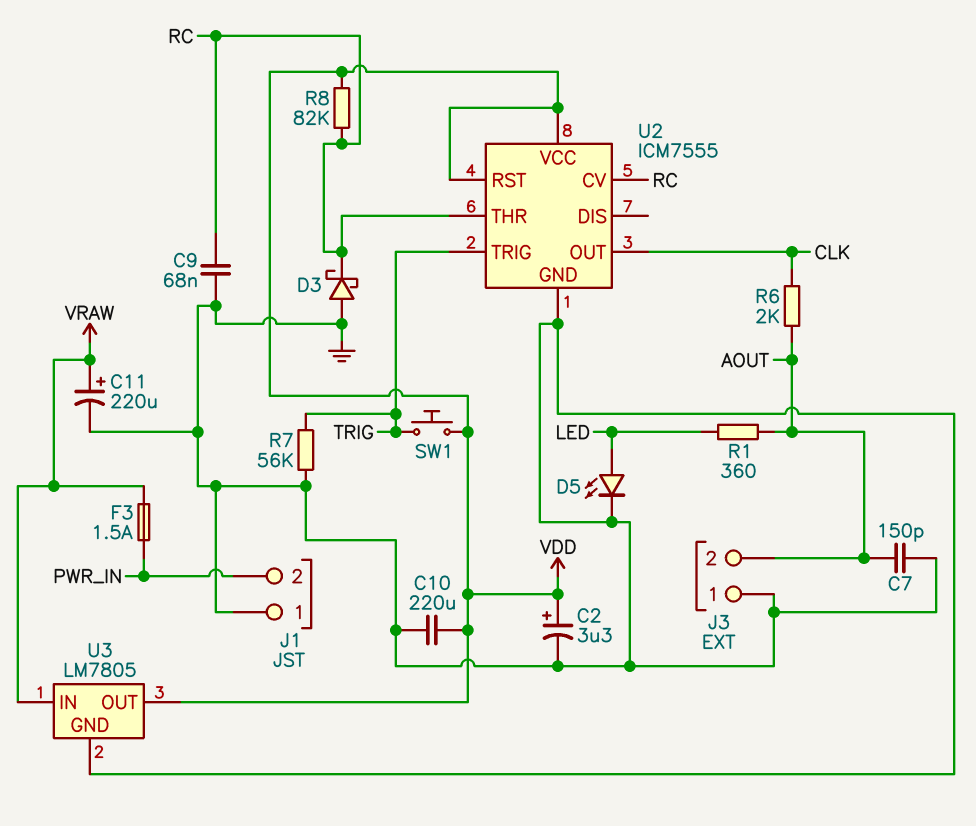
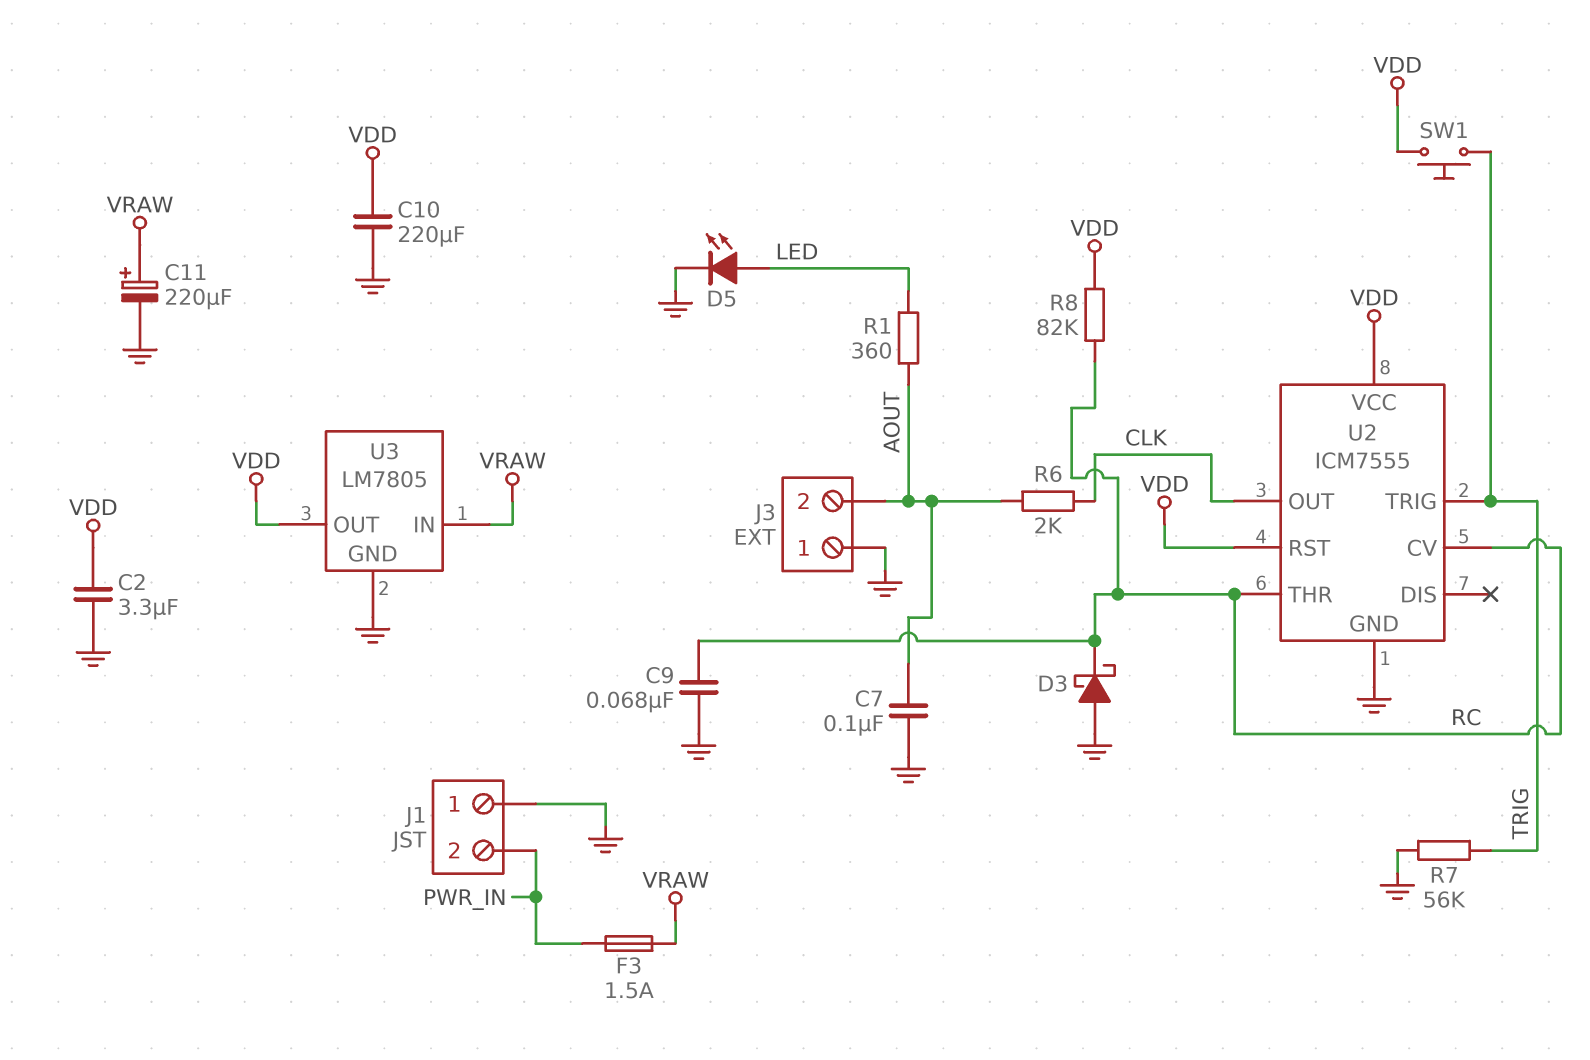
C2: 3.3uF (plus VDD, minus GND) -> 3.3uF (GND, VDD)
C7: 150pF (AOUT, GND) -> 100nF (AOUT, GND)

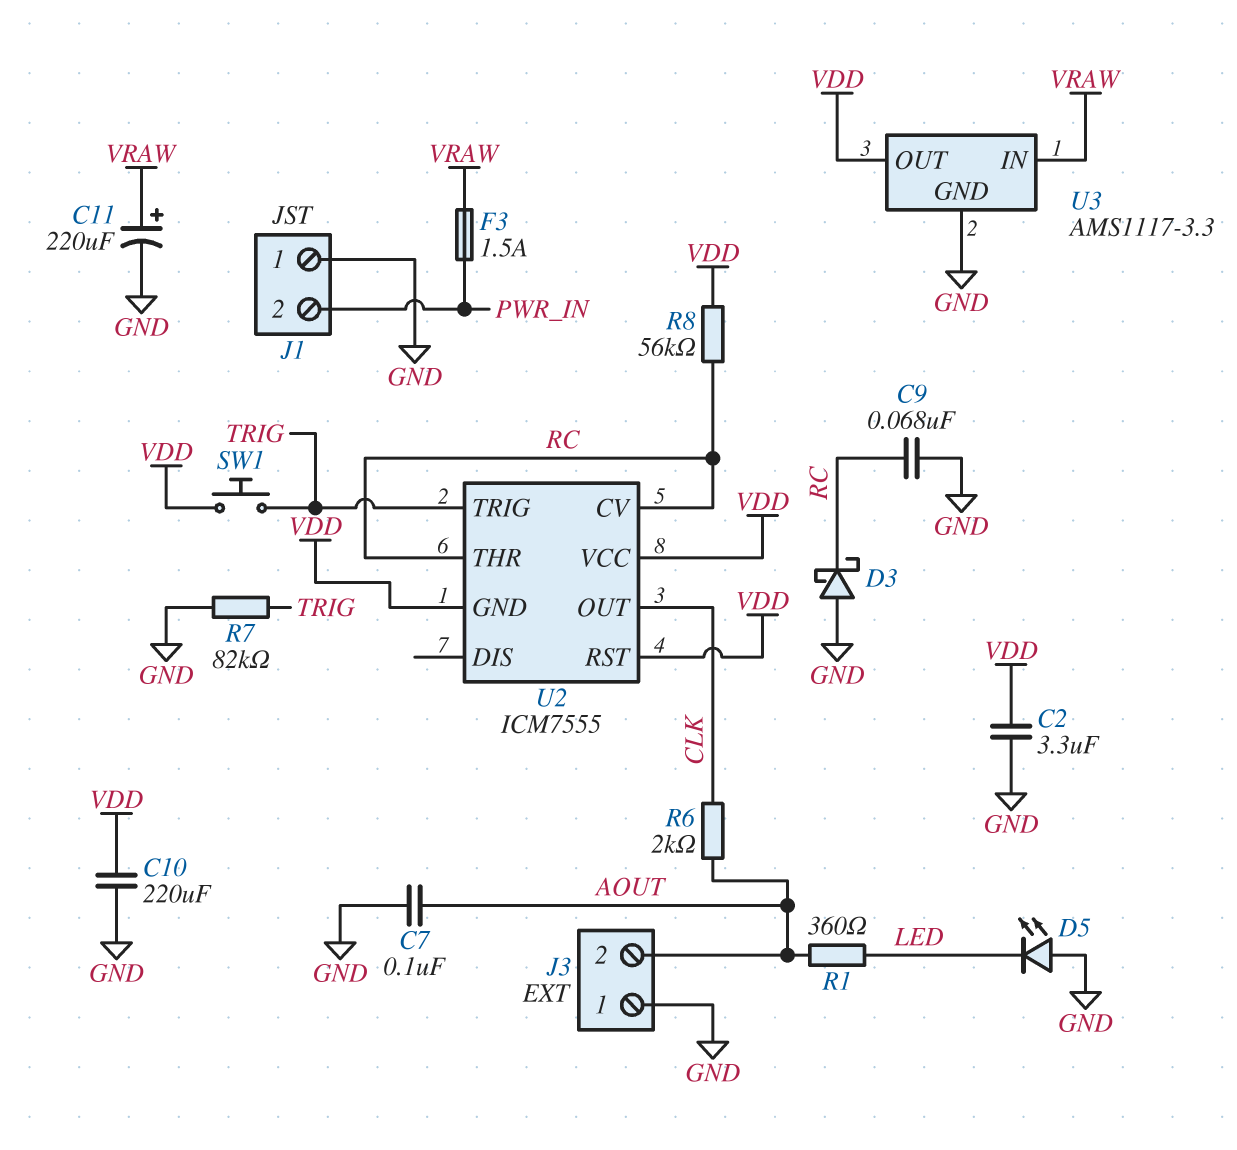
D5: LED (A LED, K GND) -> LED (A GND, K LED)
R7: 56k (GND, TRIG) -> 82k (GND, TRIG)
R8: 82k (RC, VDD) -> 56k (RC, VDD)
U2 pin GND: GND -> VDD
U3: LM7805 -> AMS1117-3.3

